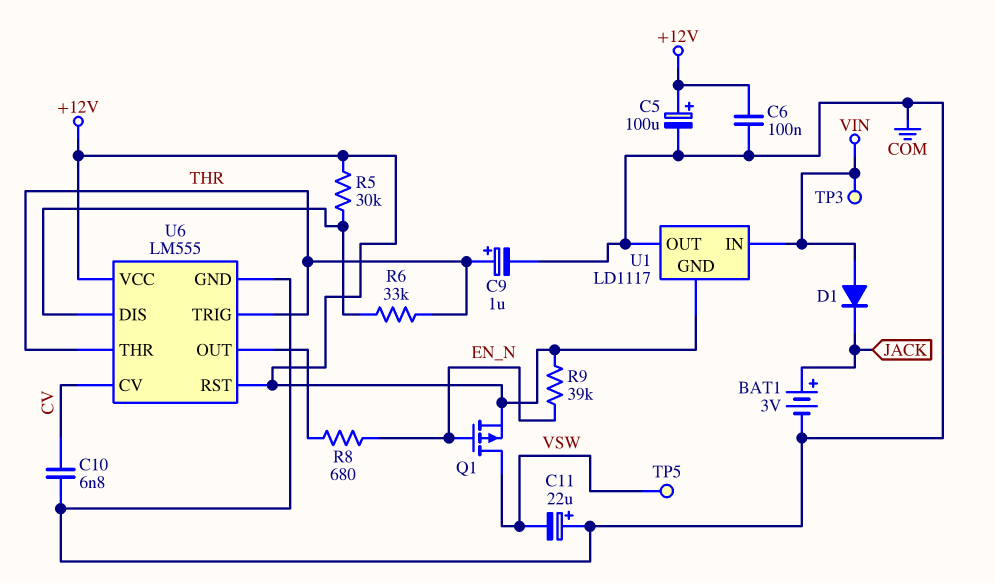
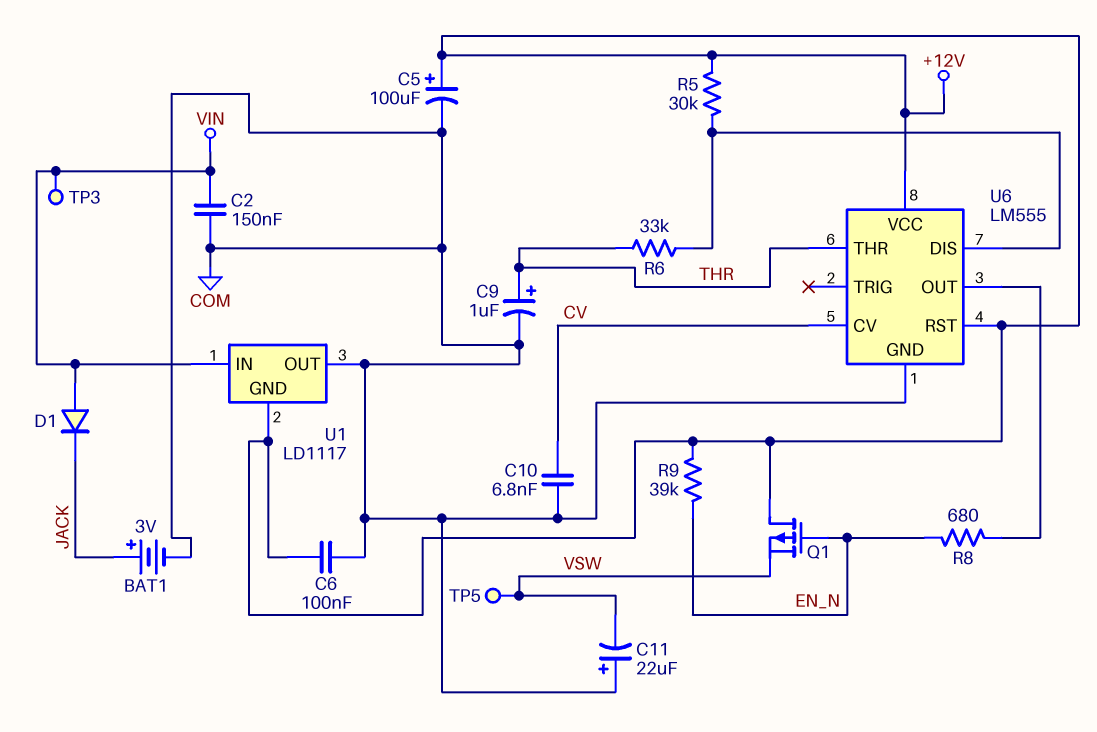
C2: none -> 150nF (COM, VIN)
Q1: PMOS (G EN_N, D VSW, S +12V) -> PMOS (G EN_N, D +12V, S VSW)
U6 pin TRIG: THR -> none

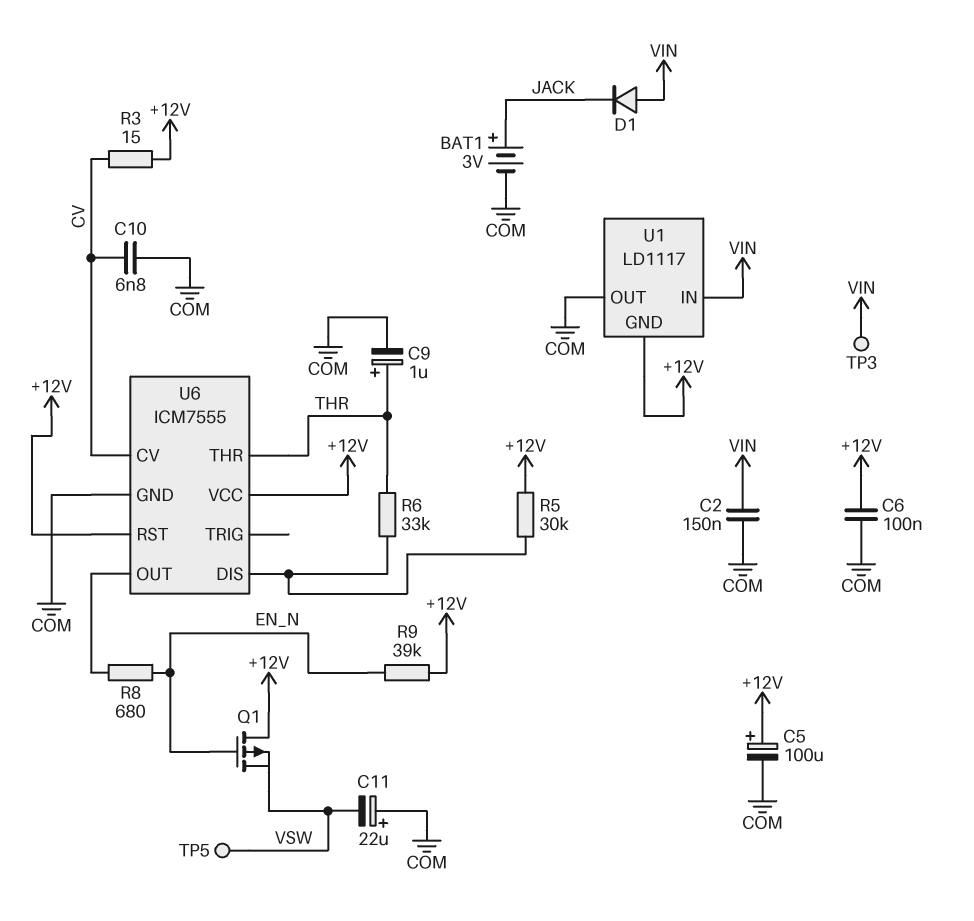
R3: none -> 15 (+12V, CV)
U6: LM555 -> ICM7555

